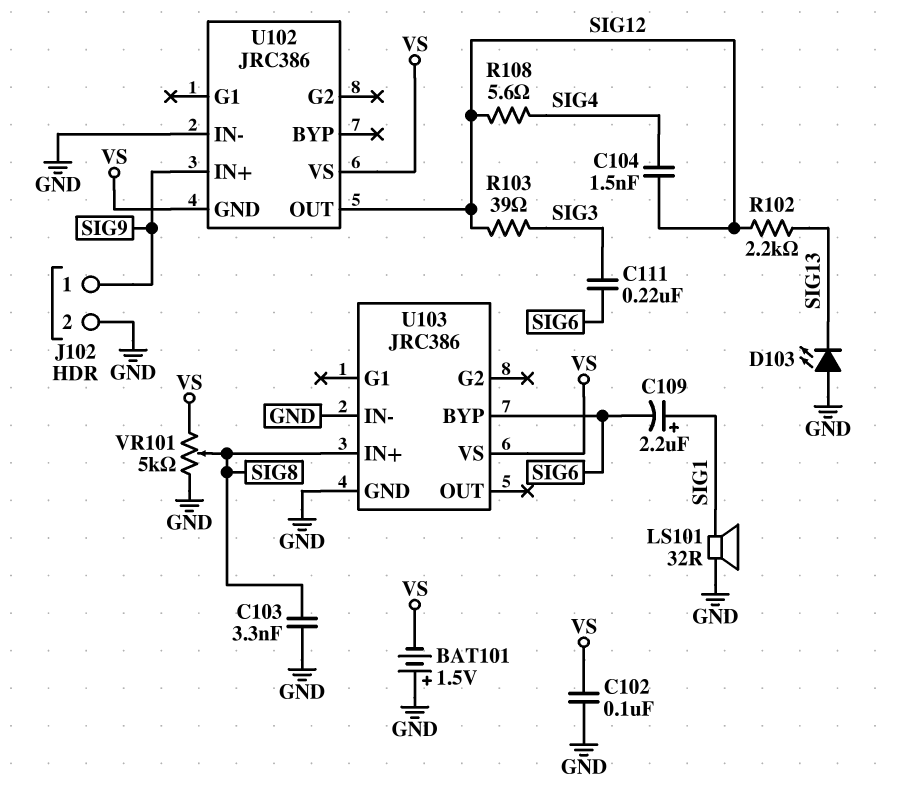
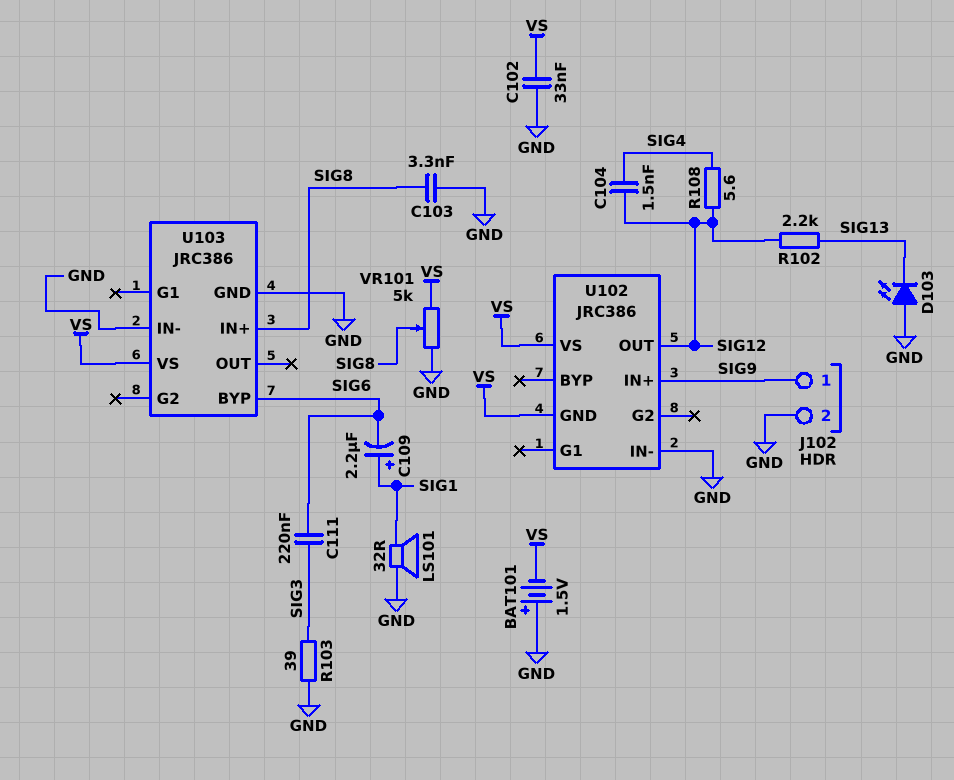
C102: 100nF (GND, VS) -> 33nF (GND, VS)
R103: 39 (SIG3, SIG12) -> 39 (GND, SIG3)

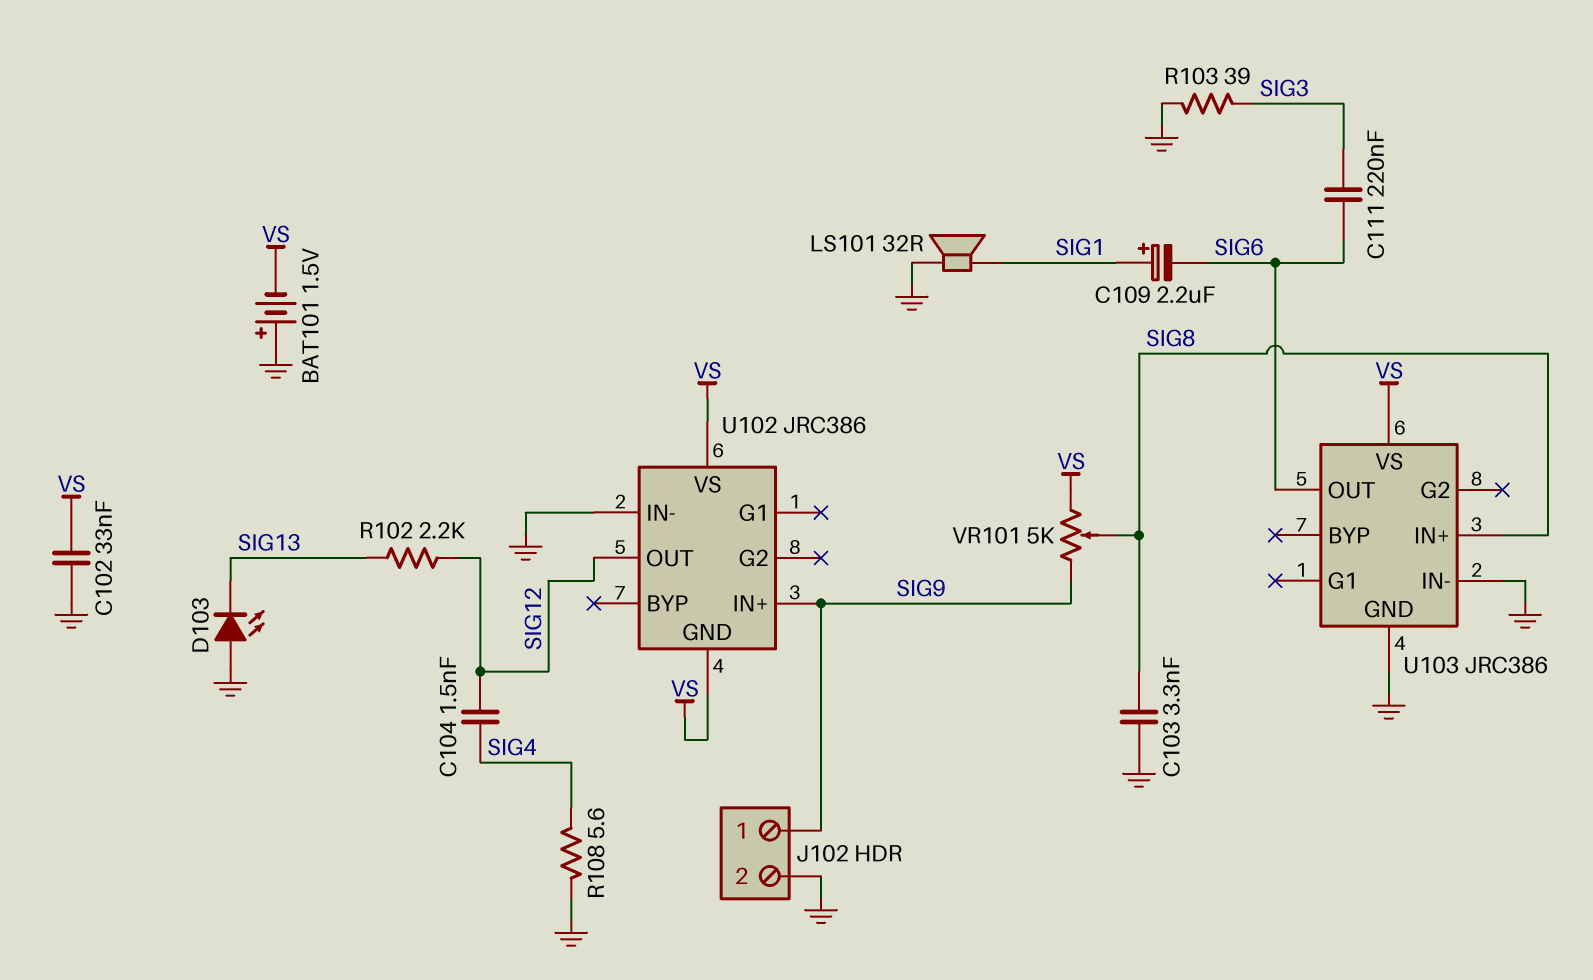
R108: 5.6 (SIG4, SIG12) -> 5.6 (GND, SIG4)
U103 pin BYP: SIG6 -> none
U103 pin OUT: none -> SIG6
VR101: 5k (GND, VS, wiper SIG8) -> 5k (SIG9, VS, wiper SIG8)

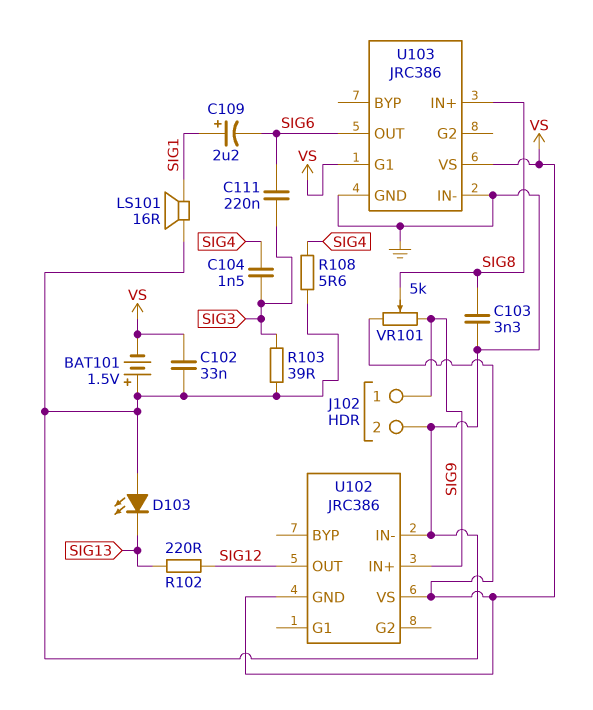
C104: 1.5nF (SIG4, SIG12) -> 1.5nF (SIG3, SIG4)
LS101: speaker 32R (GND, SIG1) -> speaker 16R (GND, SIG1)
R102: 2.2k (SIG12, SIG13) -> 220 (SIG12, SIG13)
U103 pin G1: none -> VS

